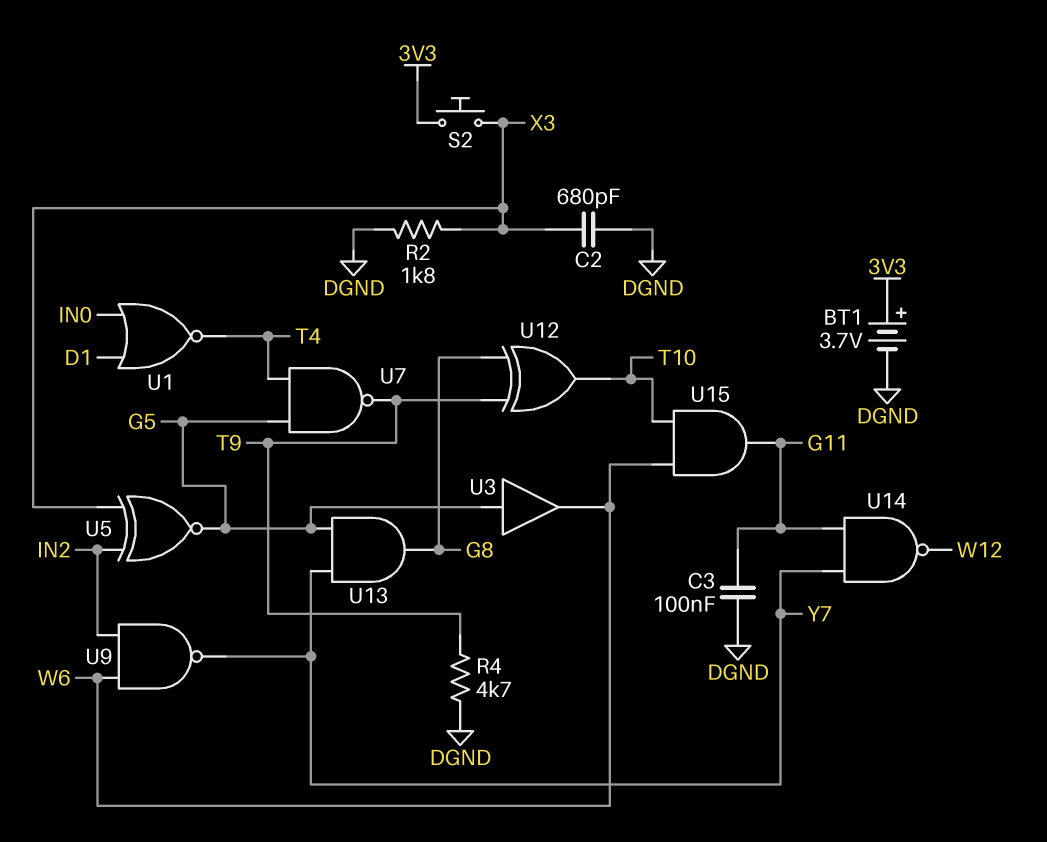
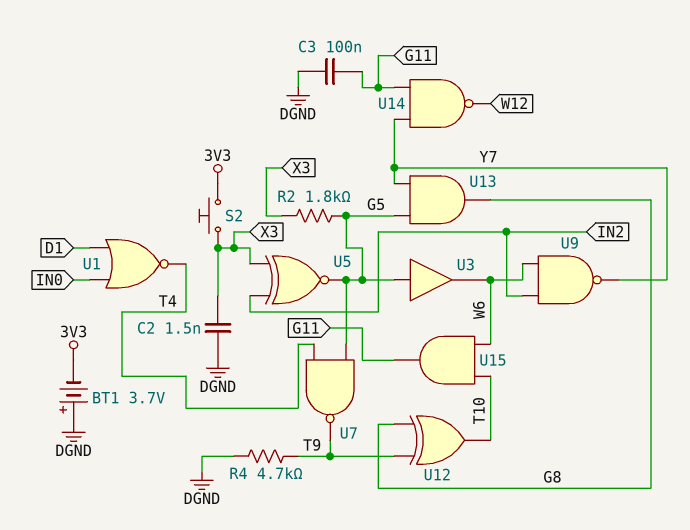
BT1: 3.7V (plus 3V3, minus DGND) -> 3.7V (plus DGND, minus 3V3)
C2: 680pF (DGND, X3) -> 1.5nF (DGND, X3)
R2: 1.8k (DGND, X3) -> 1.8k (G5, X3)

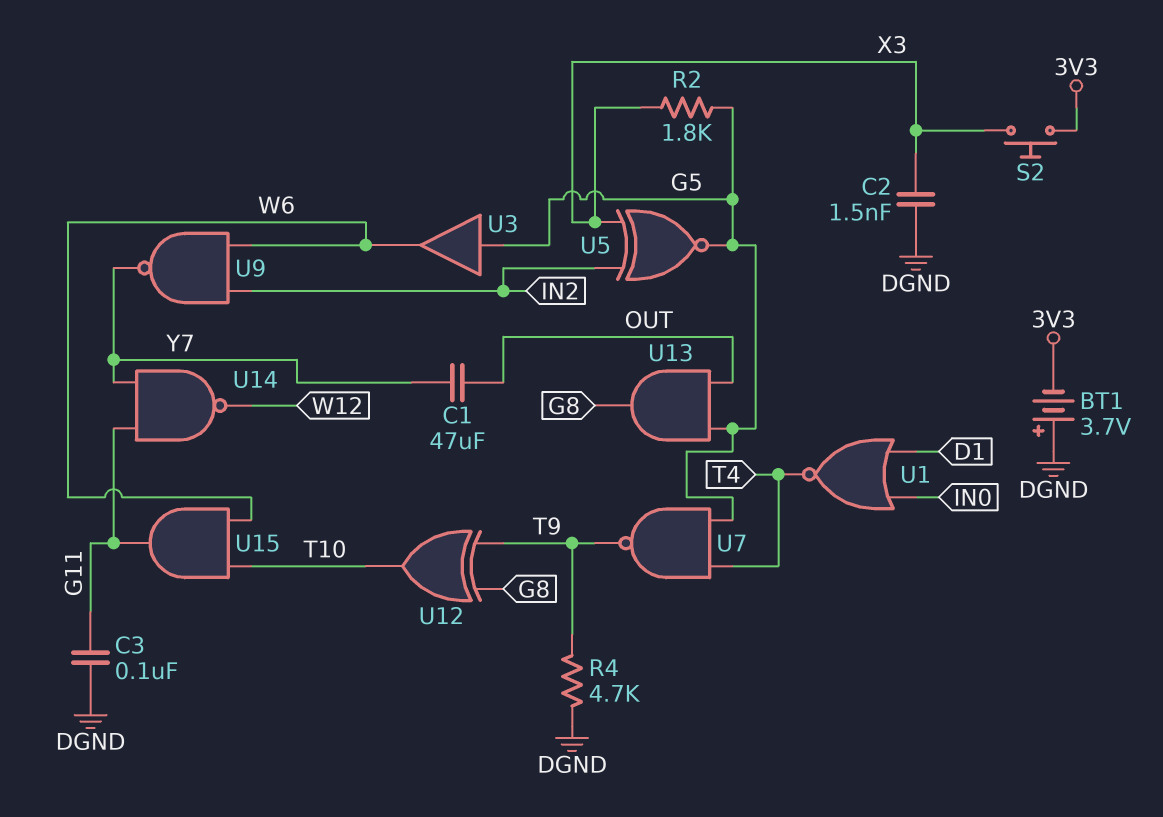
C1: none -> 47uF (OUT, Y7)
U13: AND (in G5, in Y7, out G8) -> AND (in G5, in OUT, out G8)

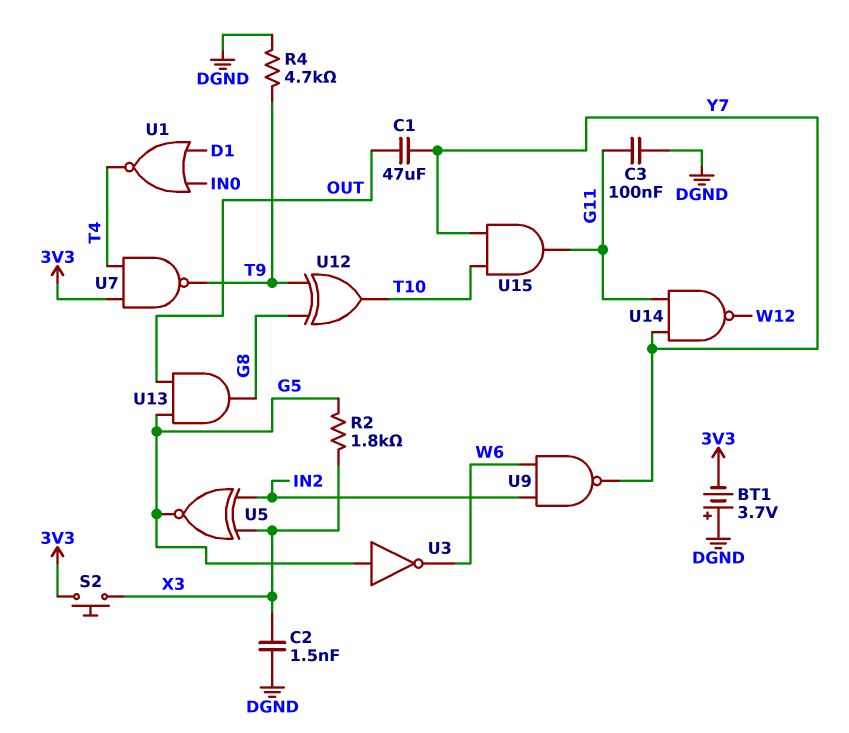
U3: buffer (in G5, out W6) -> NOT (in G5, out W6)
U7: NAND (in G5, in T4, out T9) -> NAND (in 3V3, in T4, out T9)
U15: AND (in T10, in W6, out G11) -> AND (in T10, in Y7, out G11)

